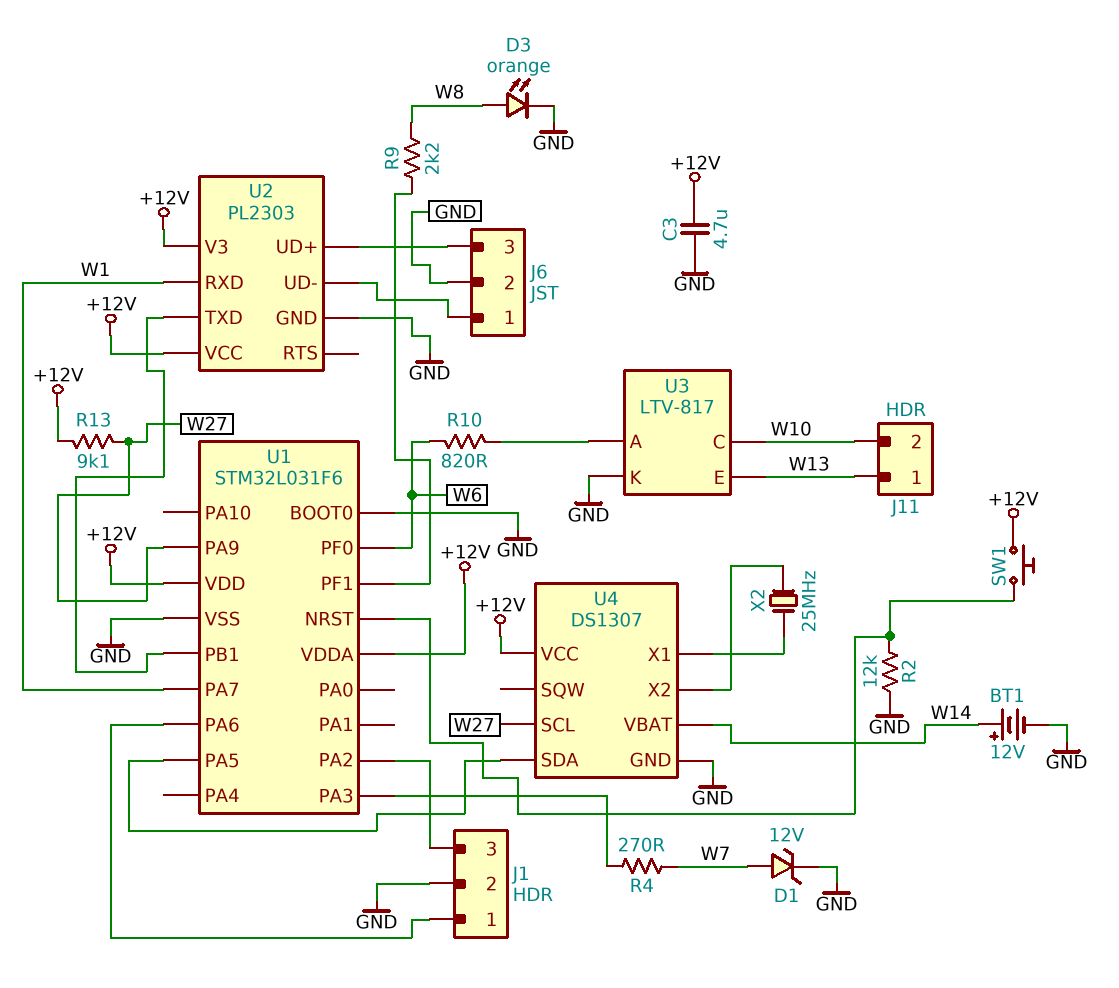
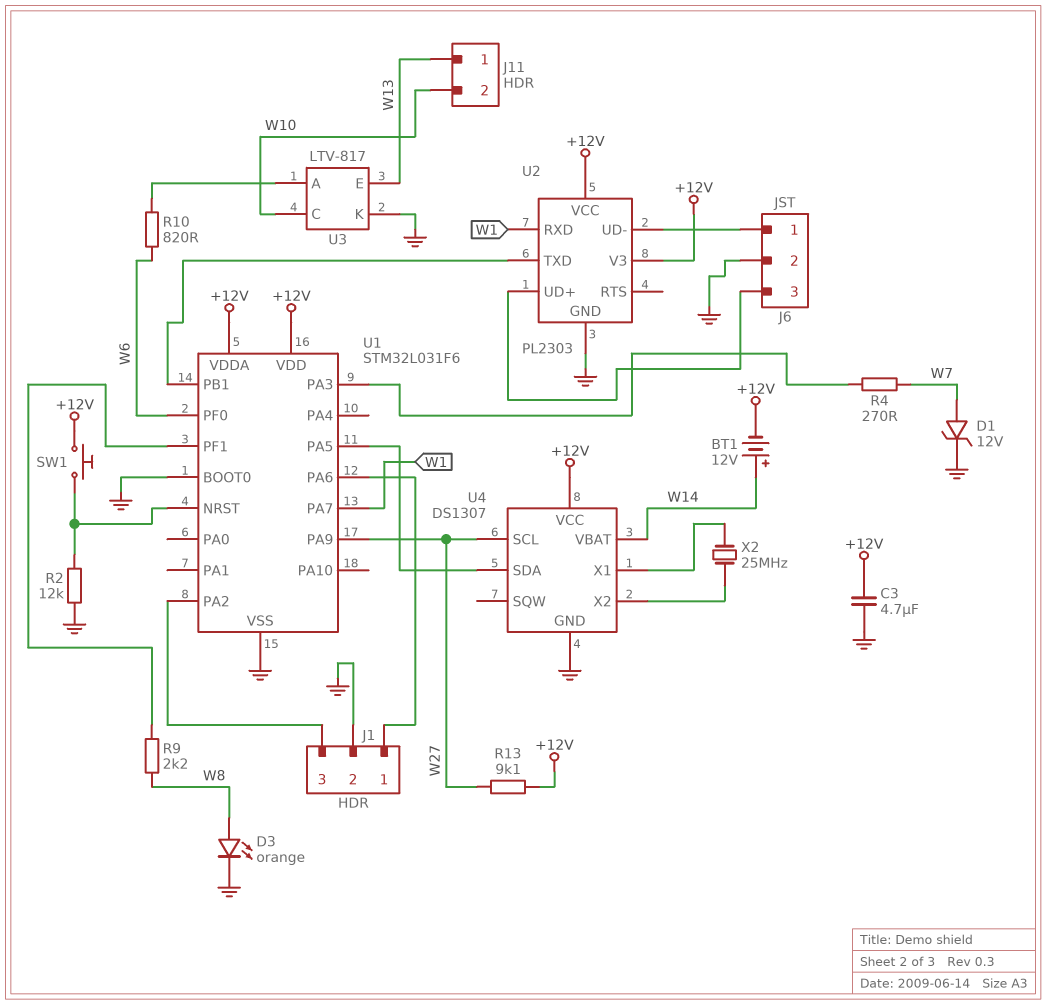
BT1: 12V (plus W14, minus GND) -> 12V (plus W14, minus +12V)

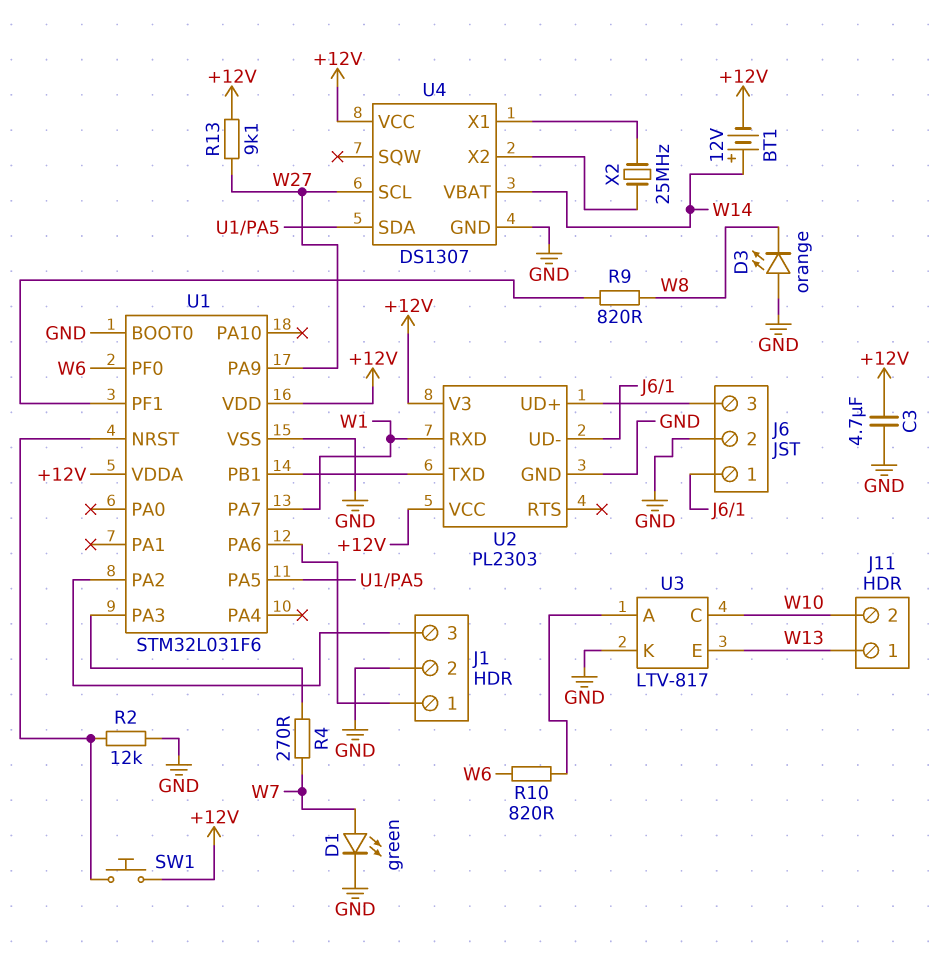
D1: zener 12V (A W7, K GND) -> LED green (A W7, K GND)
D3: LED orange (A W8, K GND) -> LED orange (A GND, K W8)
R9: 2.2k (U1/PF1, W8) -> 820 (U1/PF1, W8)

